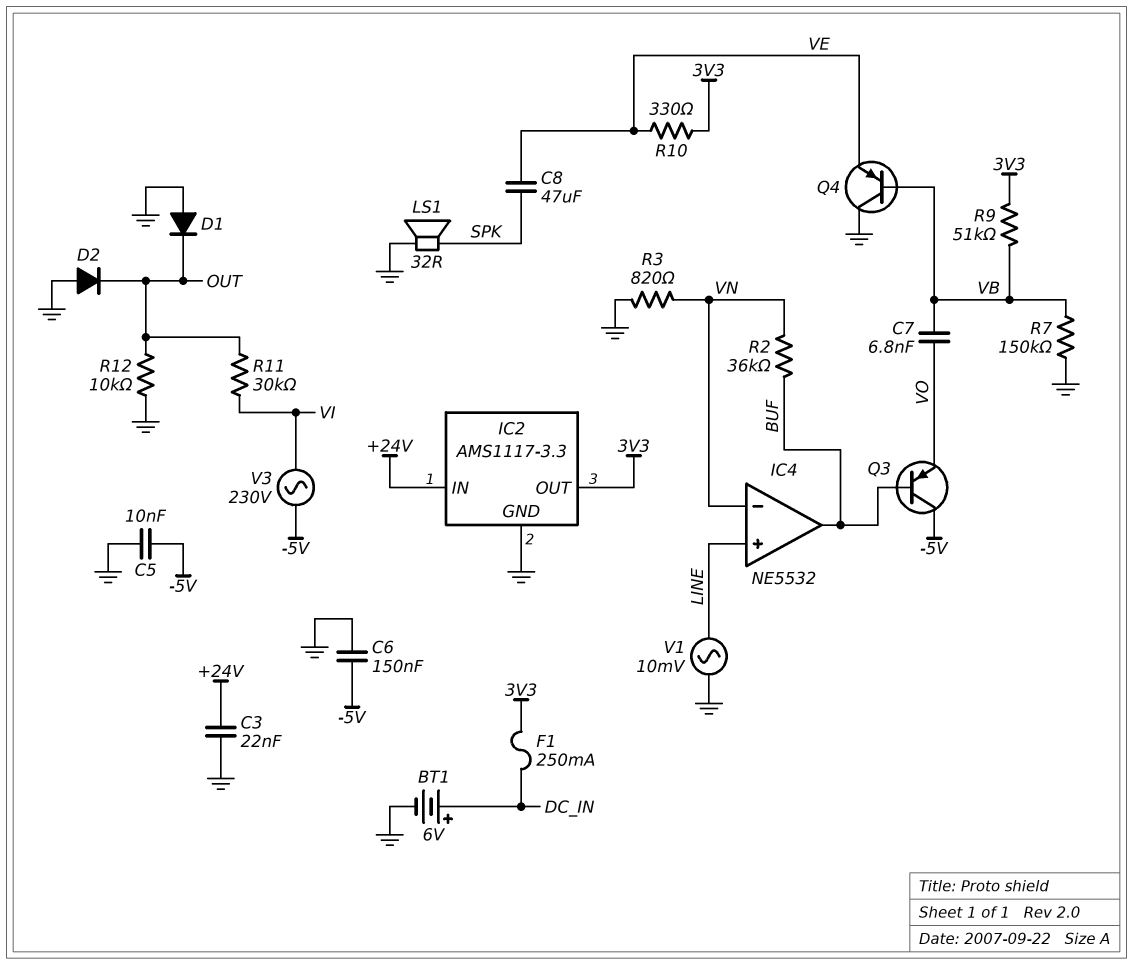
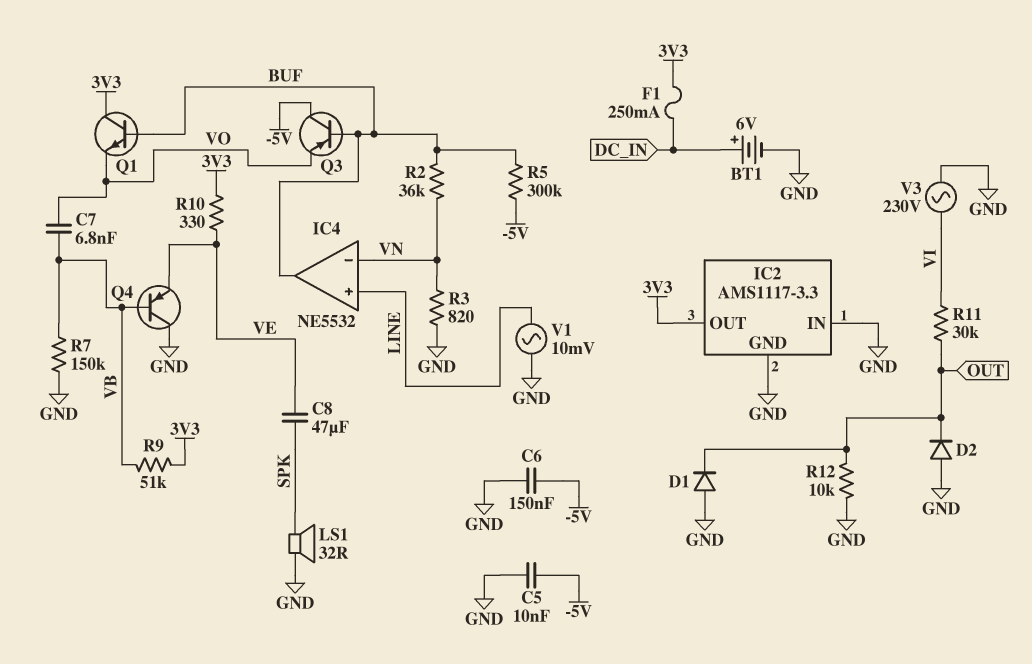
C3: 22nF (+24V, GND) -> none
IC2 pin IN: +24V -> GND
Q1: none -> NPN (B BUF, C 3V3, E VO)
R5: none -> 300k (-5V, BUF)
V3: AC 230V (-5V, VI) -> AC 230V (GND, VI)

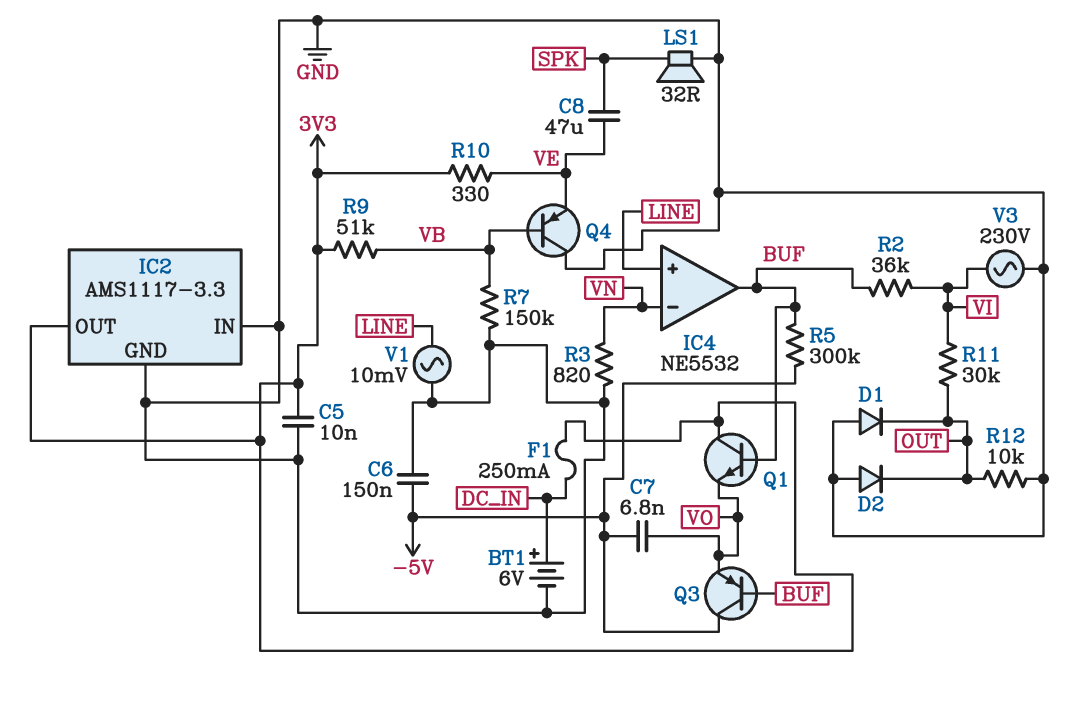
C5: 10nF (-5V, GND) -> 10nF (3V3, GND)
C7: 6.8nF (VB, VO) -> 6.8nF (-5V, VO)
R2: 36k (BUF, VN) -> 36k (BUF, VI)

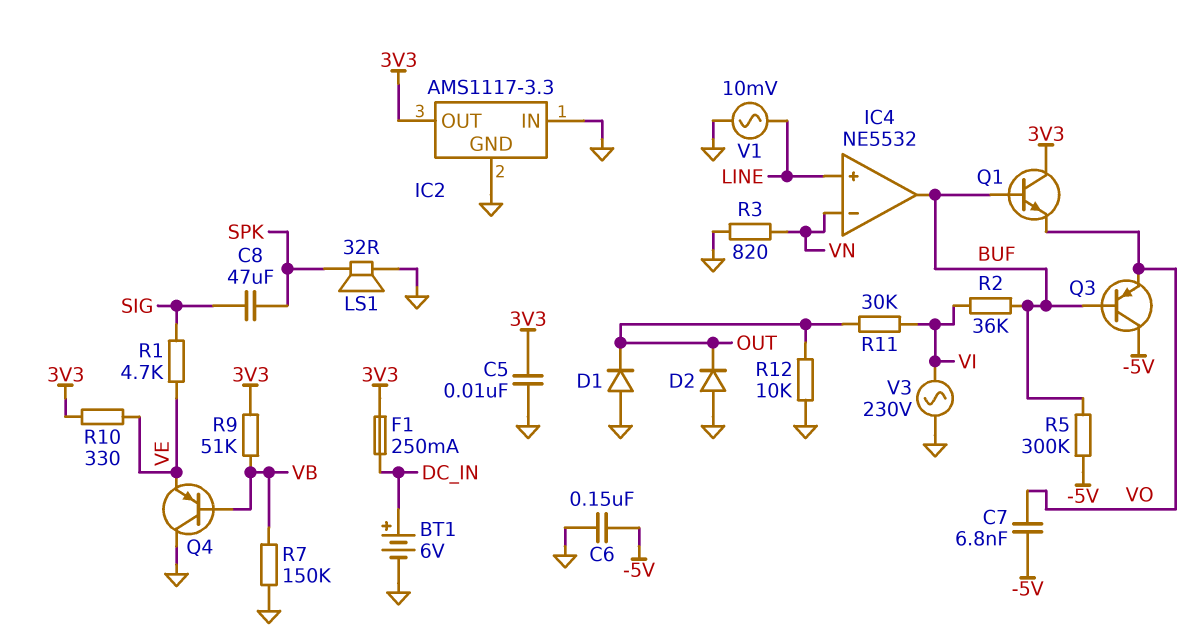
C8: 47uF (SPK, VE) -> 47uF (SIG, SPK)
R1: none -> 4.7k (SIG, VE)

